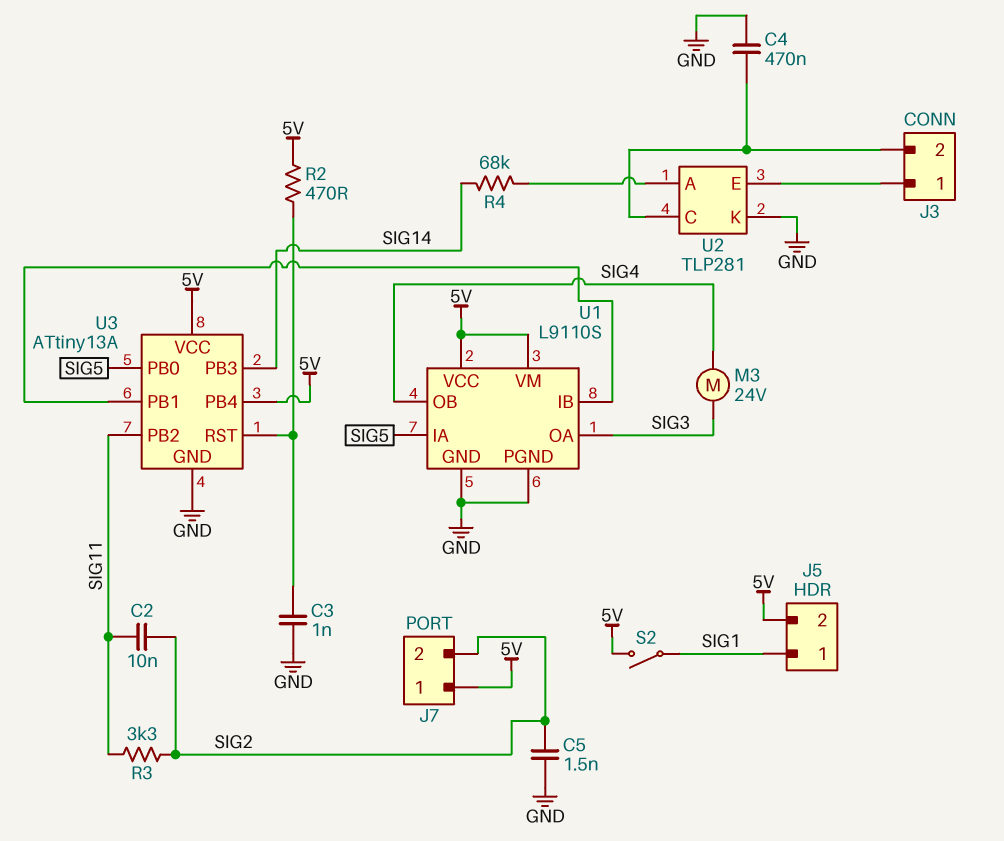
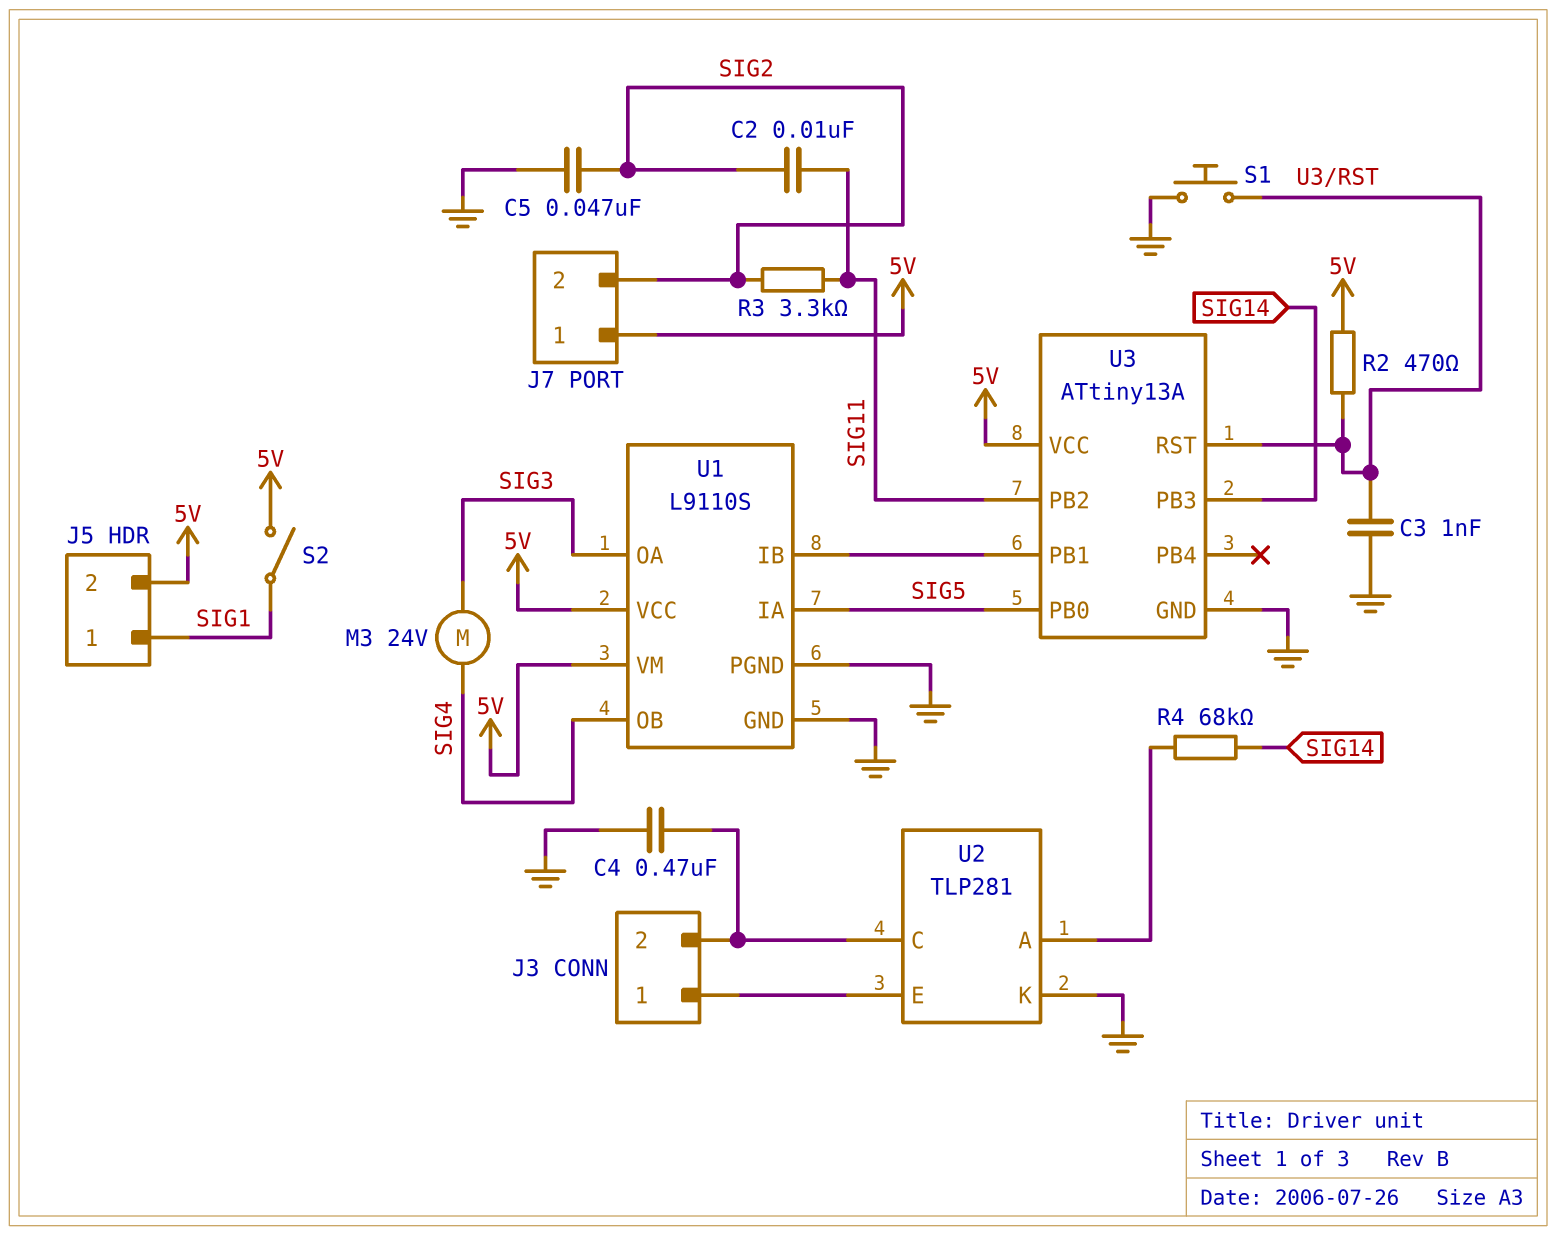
C5: 1.5nF (GND, SIG2) -> 47nF (GND, SIG2)
S1: none -> button (GND, U3/RST)
U3 pin PB4: 5V -> none

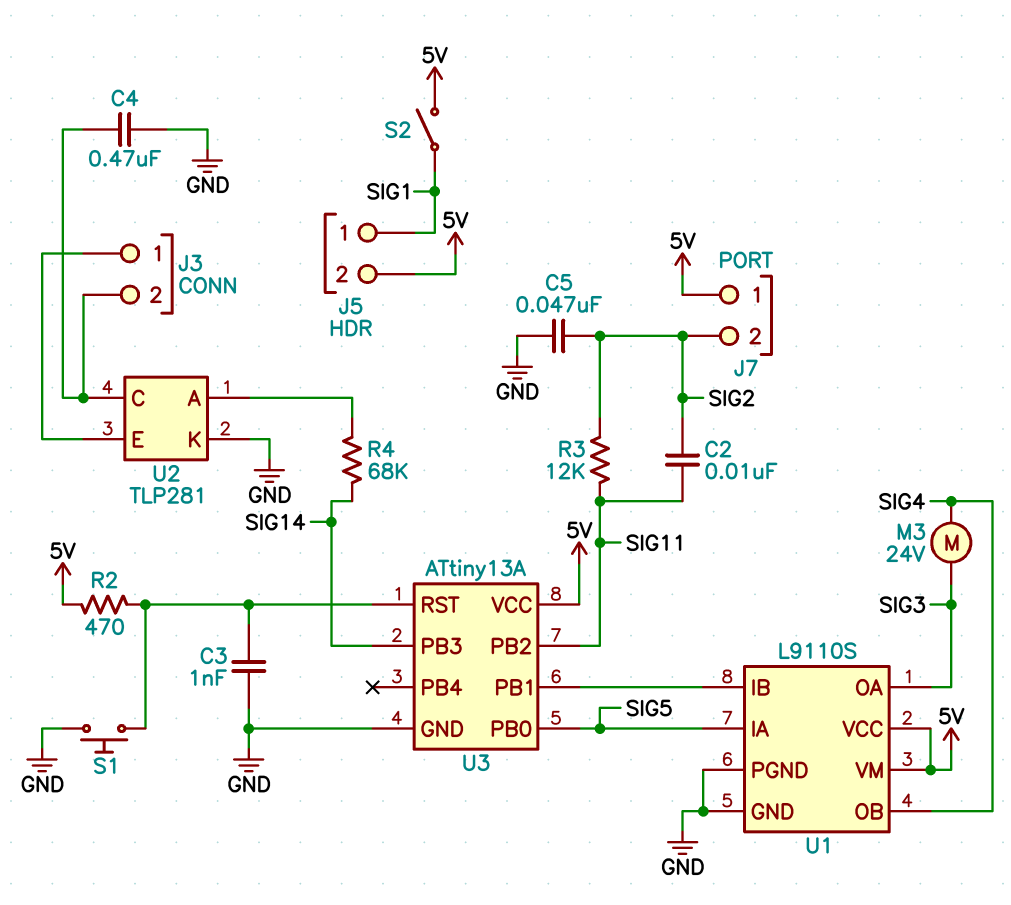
R3: 3.3k (SIG2, SIG11) -> 12k (SIG2, SIG11)

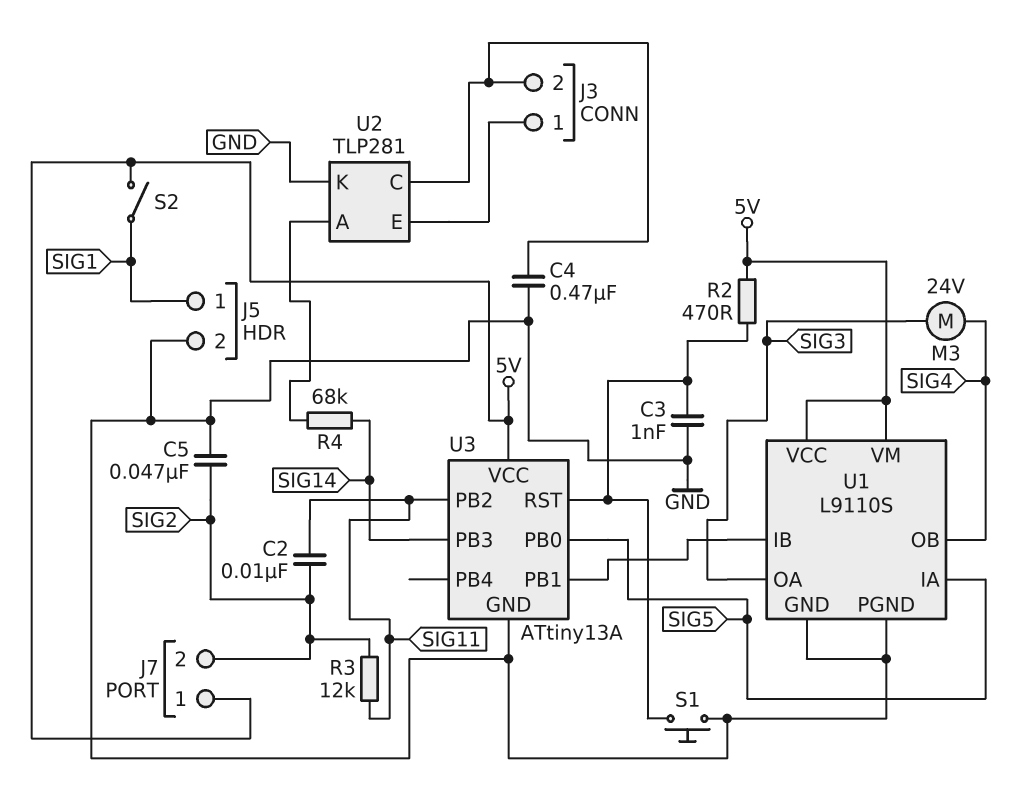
J5 pin 2: 5V -> GND

